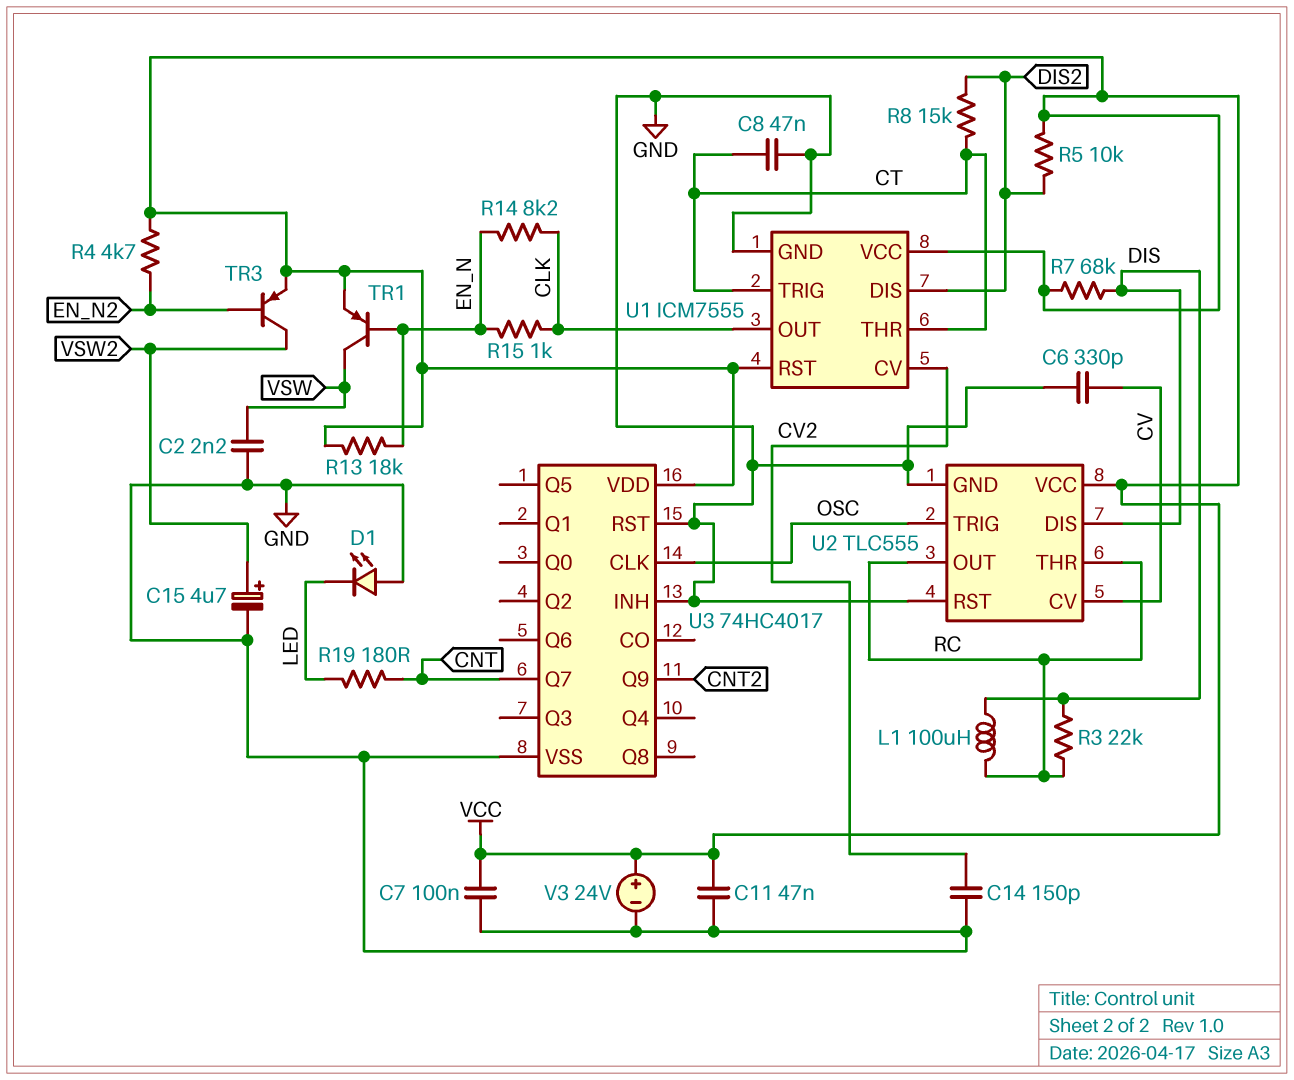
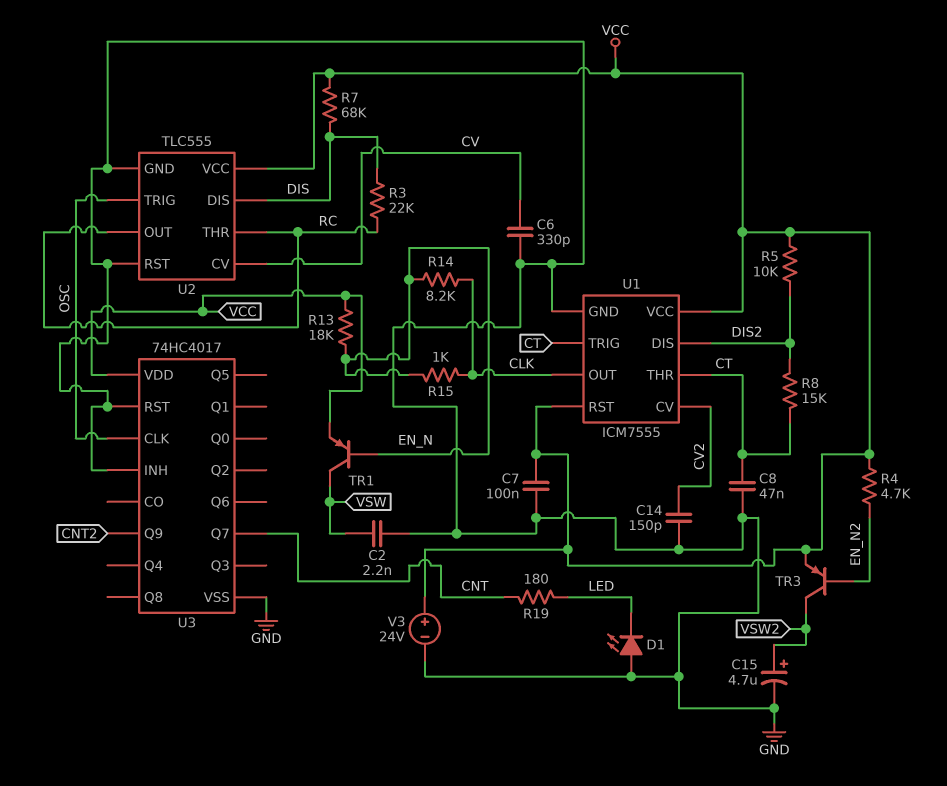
C11: 47nF (GND, VCC) -> none
L1: 100uH (DIS, RC) -> none

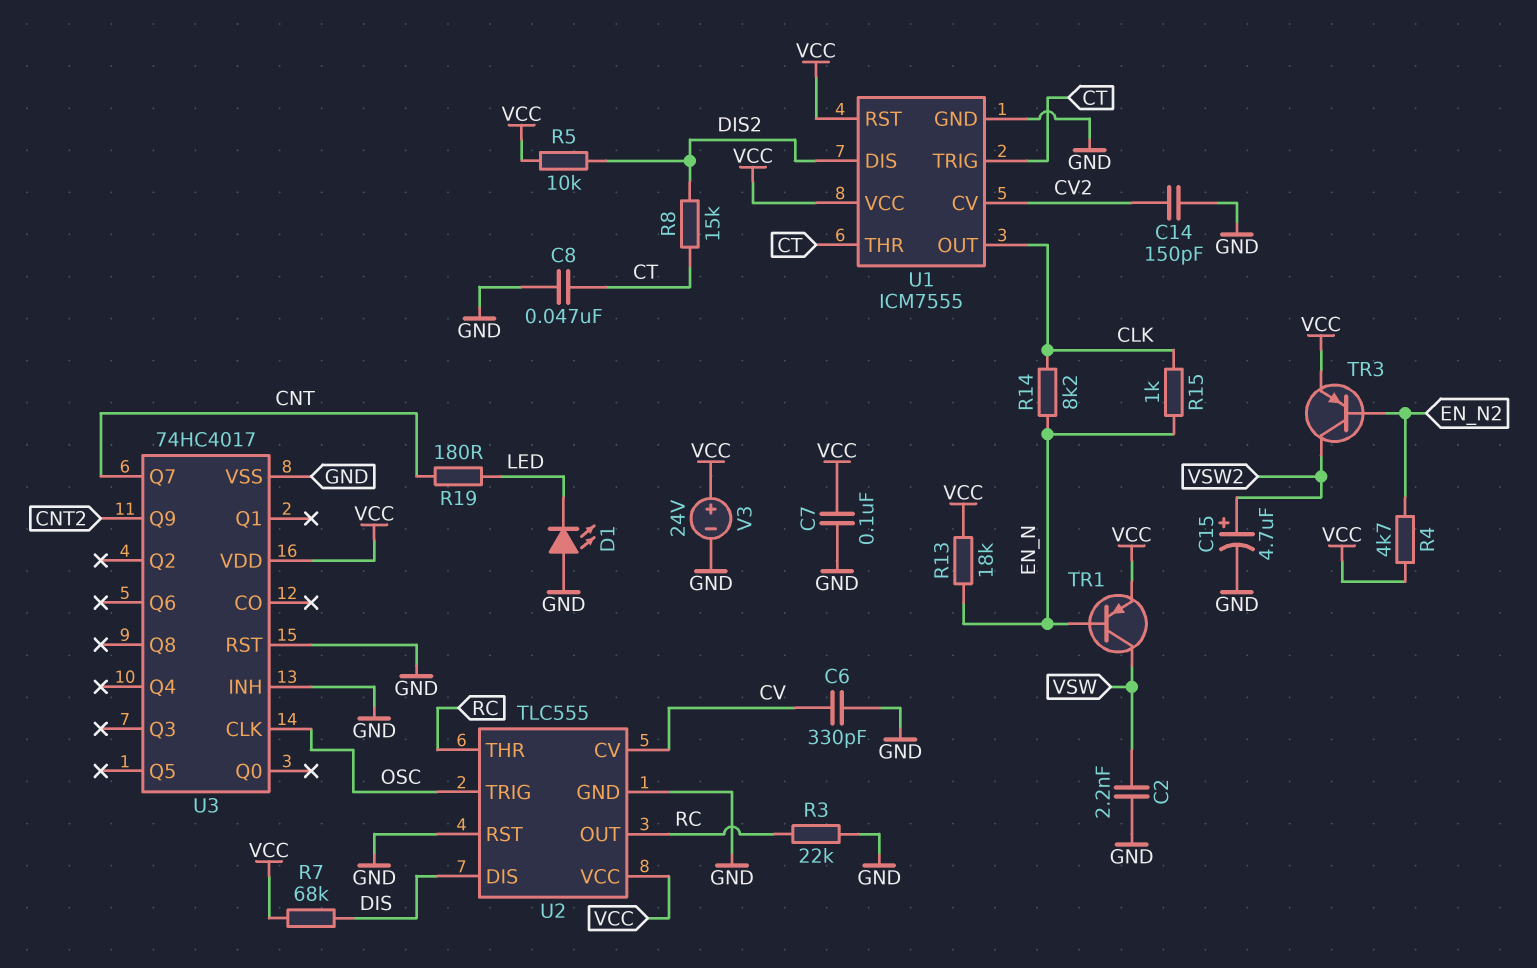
R3: 22k (DIS, RC) -> 22k (GND, RC)

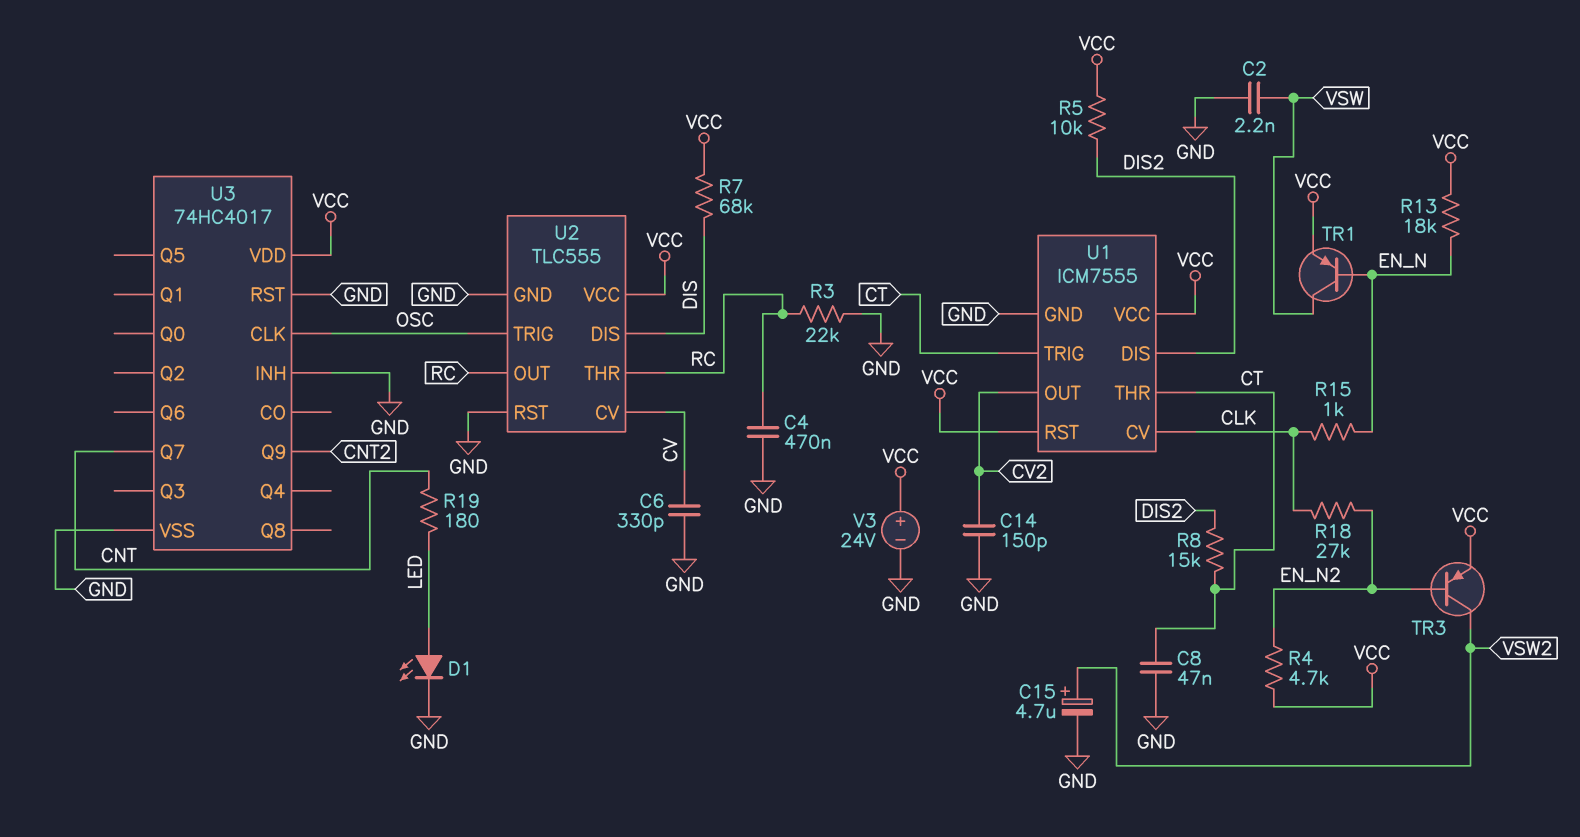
C4: none -> 470nF (GND, RC)
C7: 100nF (GND, VCC) -> none
D1: LED (A GND, K LED) -> LED (A LED, K GND)
R14: 8.2k (CLK, EN_N) -> none
R18: none -> 27k (CLK, EN_N2)
U1 pin CV: CV2 -> CLK
U1 pin OUT: CLK -> CV2

